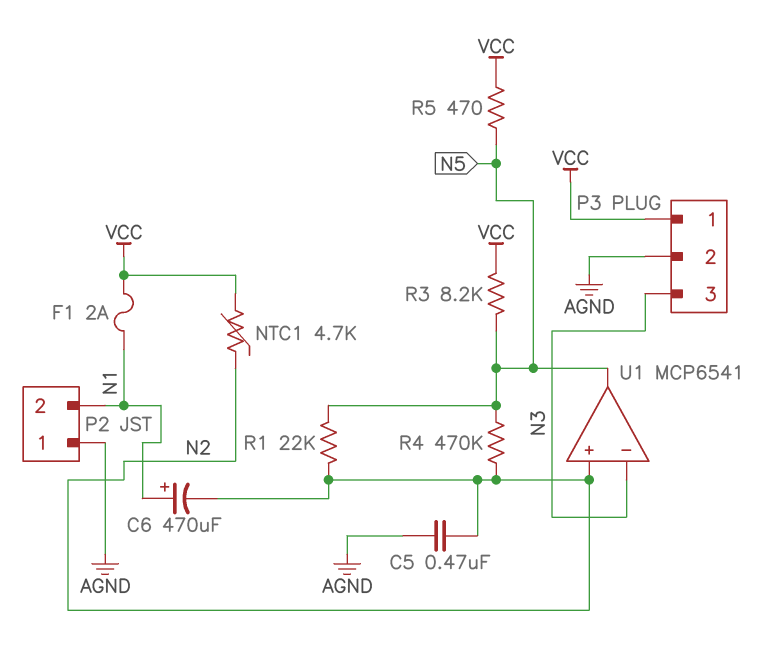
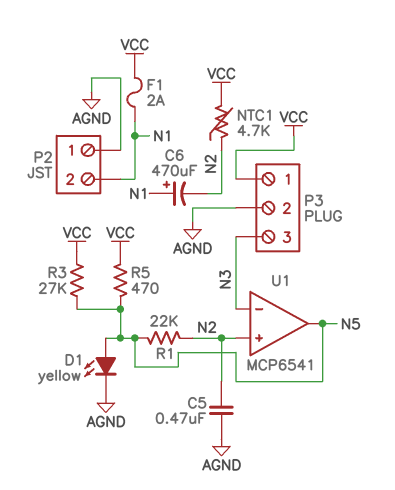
D1: none -> LED yellow (A N5, K AGND)
R3: 8.2k (N5, VCC) -> 27k (N5, VCC)
R4: 470k (N2, N5) -> none

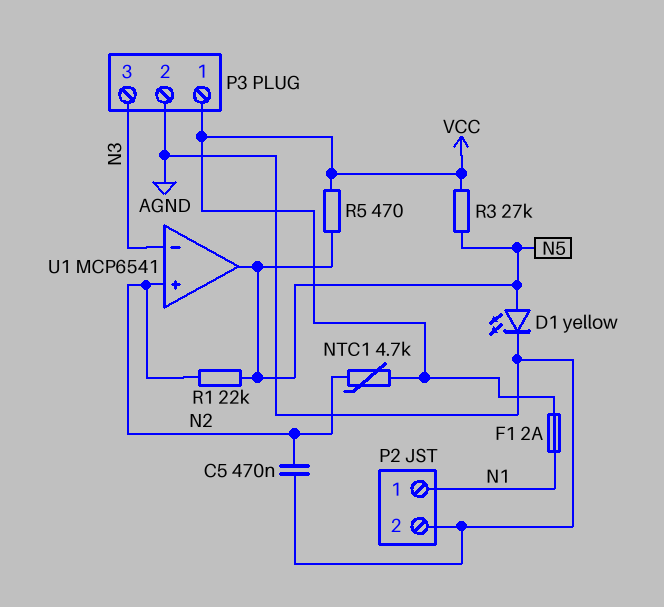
C6: 470uF (plus N1, minus N2) -> none
P2 pin 1: AGND -> N1
P2 pin 2: N1 -> AGND

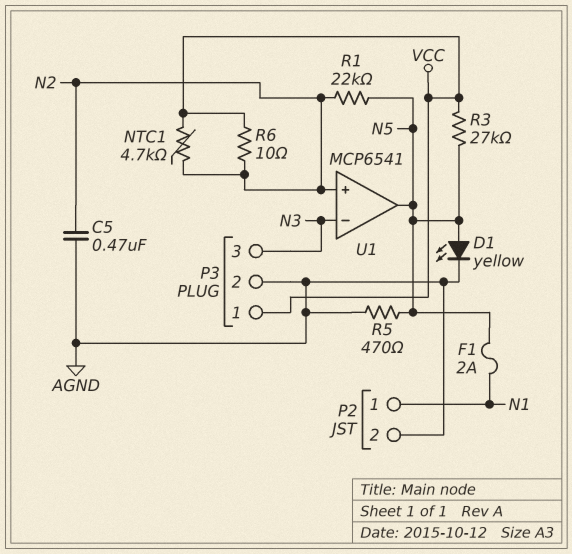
F1: 2A (N1, VCC) -> 2A (N1, N5)
R5: 470 (N5, VCC) -> 470 (AGND, N5)
R6: none -> 10 (N2, VCC)

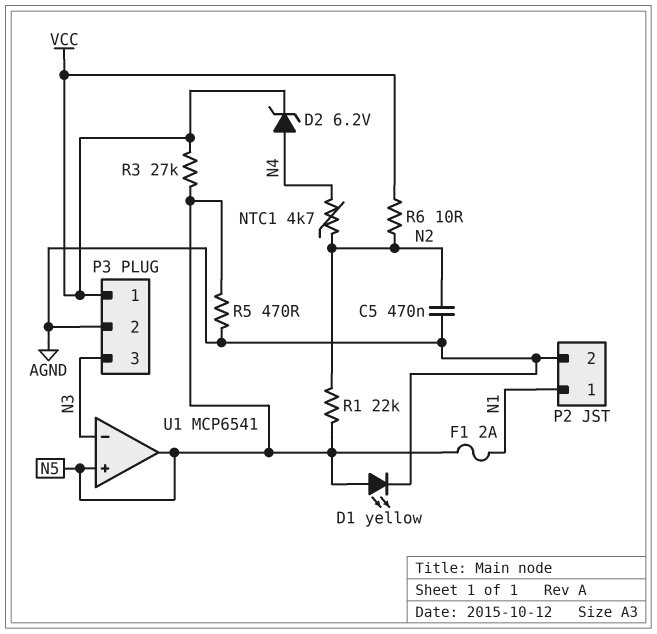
D2: none -> zener 6.2V (A N4, K VCC)
NTC1: 4.7k (N2, VCC) -> 4.7k (N2, N4)
U1 pin in+: N2 -> N5

